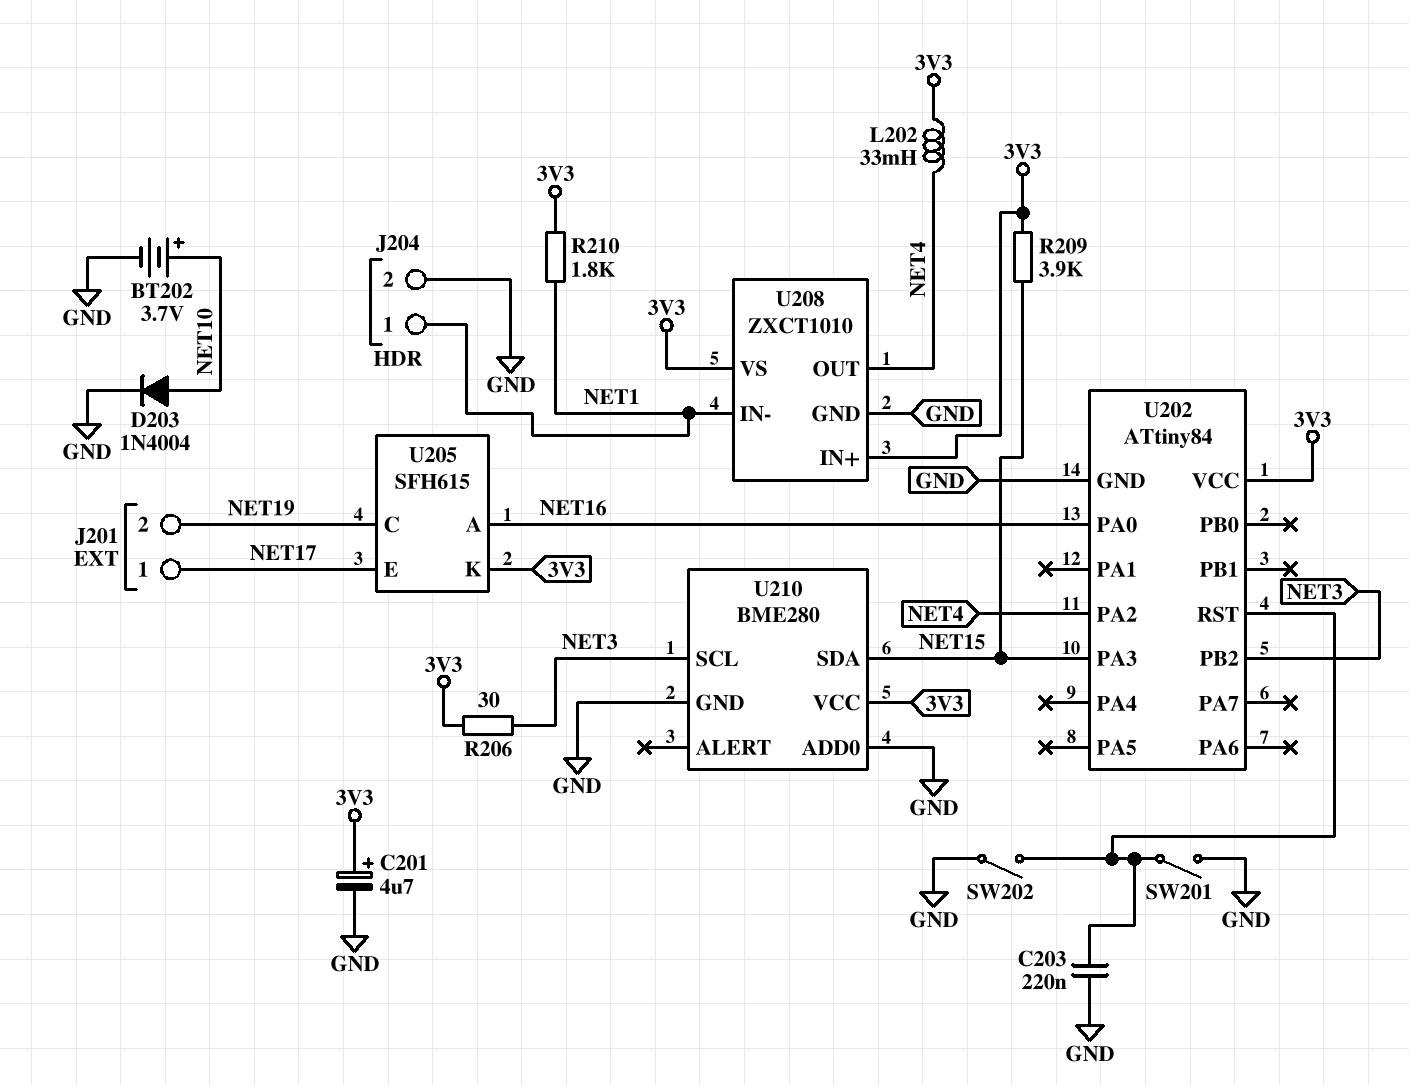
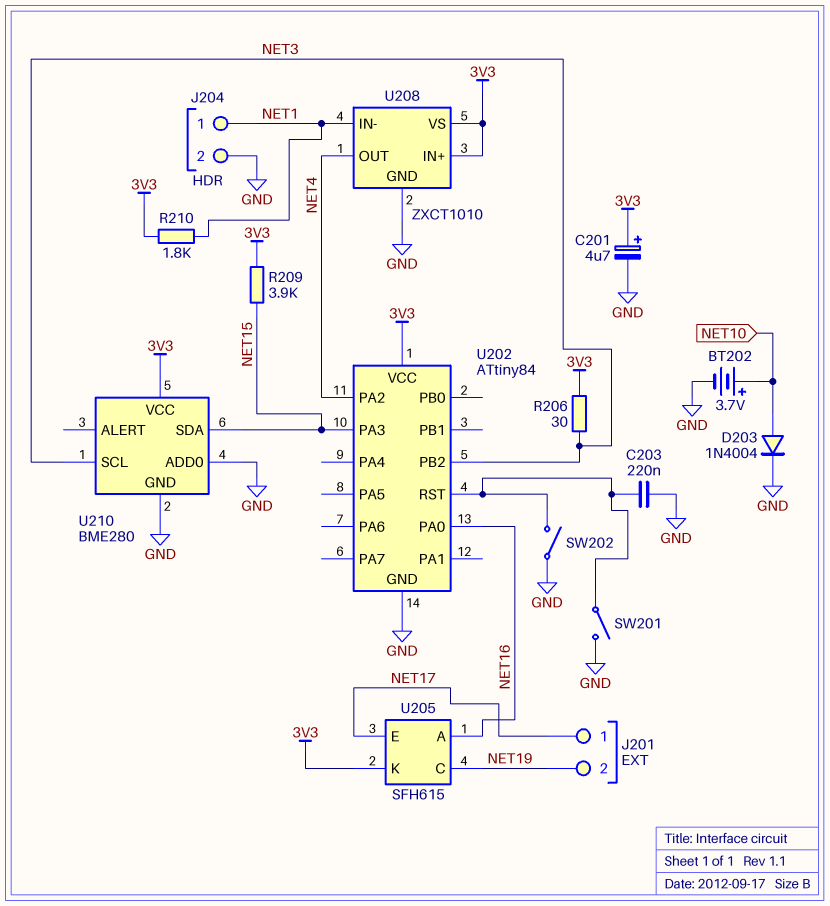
L202: 33mH (3V3, NET4) -> none

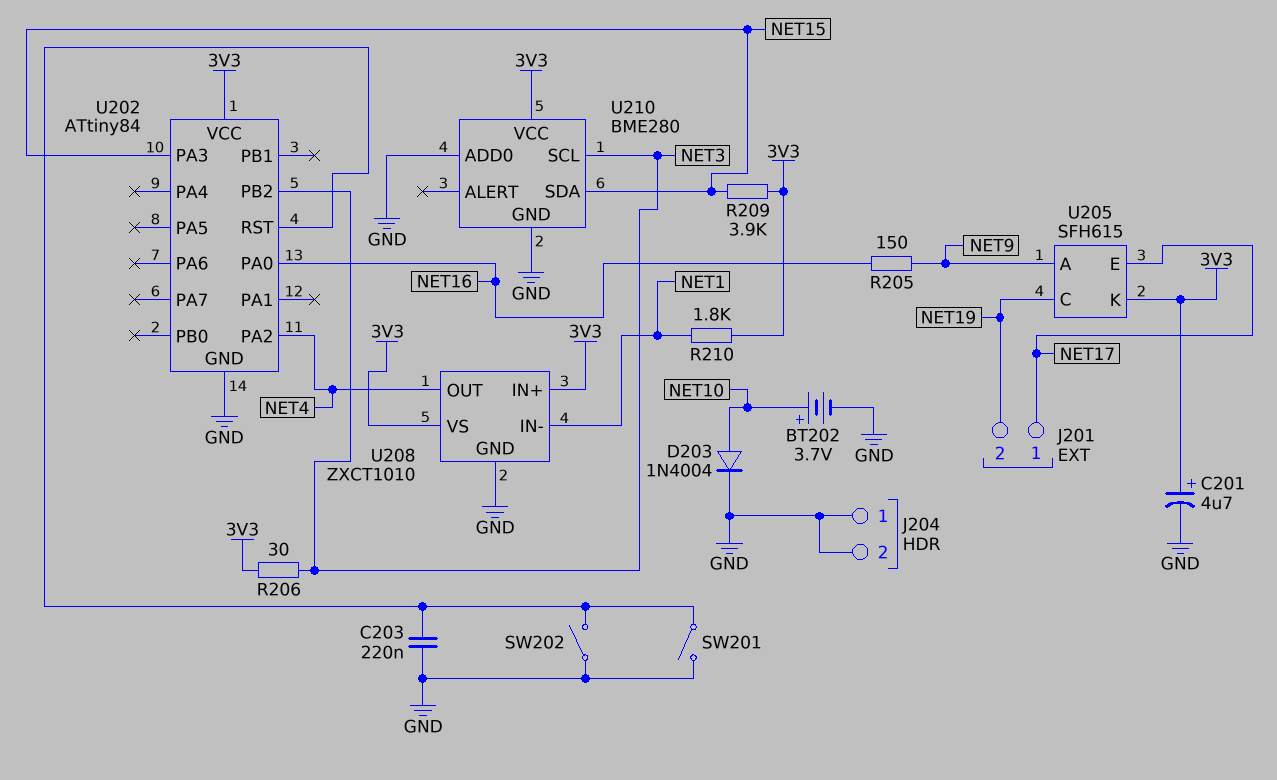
J204 pin 1: NET1 -> GND
R205: none -> 150 (NET9, NET16)
U205 pin A: NET16 -> NET9

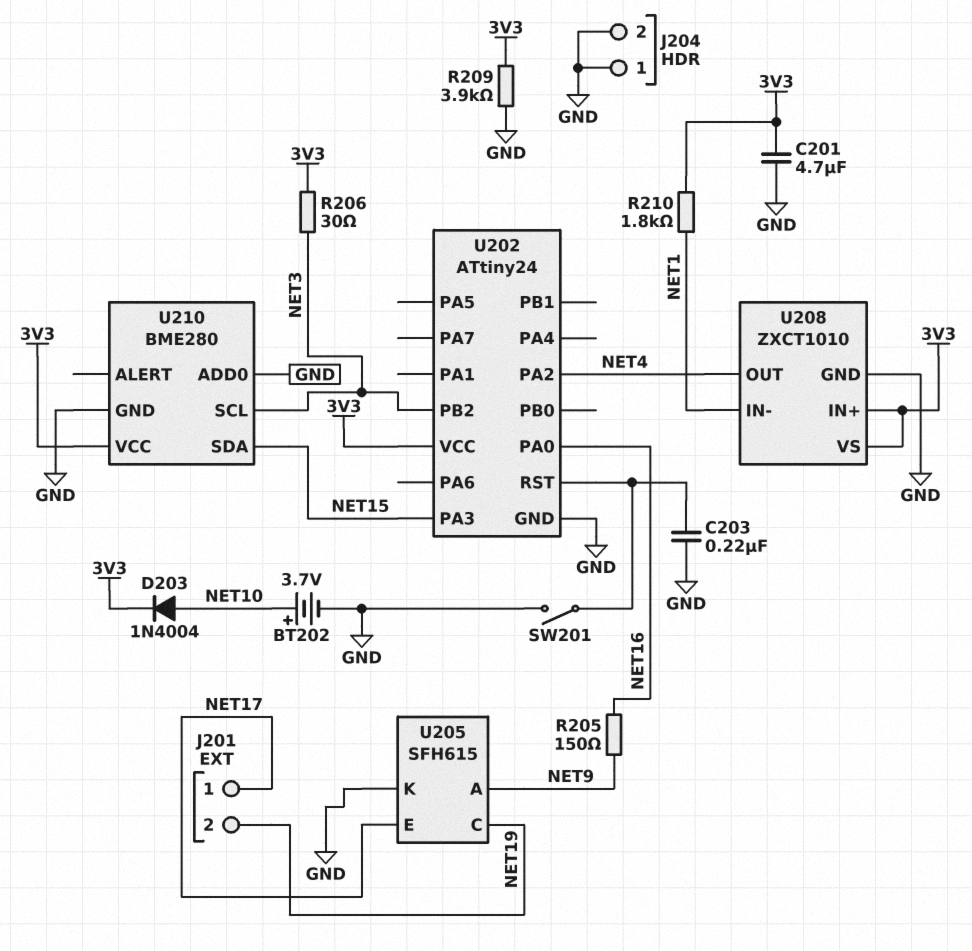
C201: 4.7uF (plus 3V3, minus GND) -> 4.7uF (3V3, GND)
D203: diode 1N4004 (A NET10, K GND) -> diode 1N4004 (A NET10, K 3V3)
R209: 3.9k (3V3, NET15) -> 3.9k (3V3, GND)
SW202: switch (GND, U202/RST) -> none
U202: ATtiny84 -> ATtiny24
U205 pin K: 3V3 -> GND

